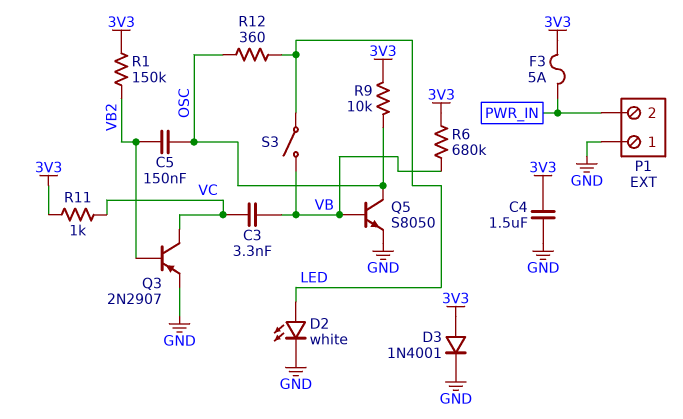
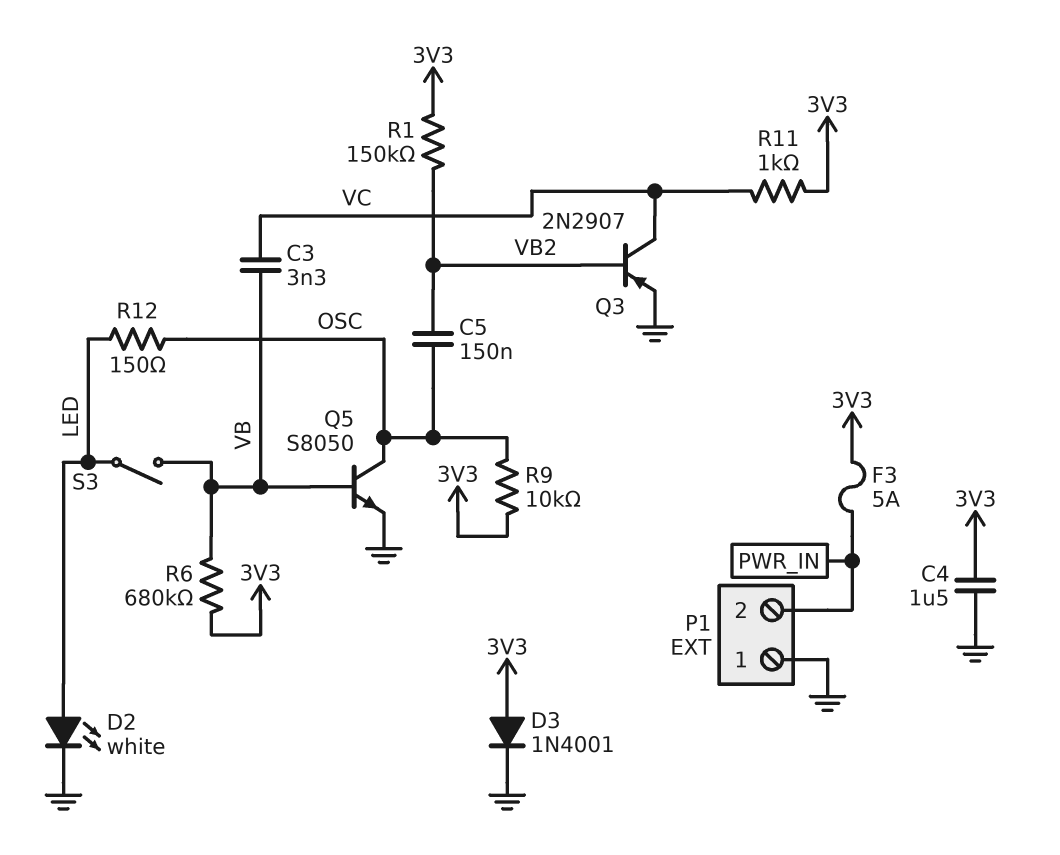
R12: 360 (LED, OSC) -> 150 (LED, OSC)

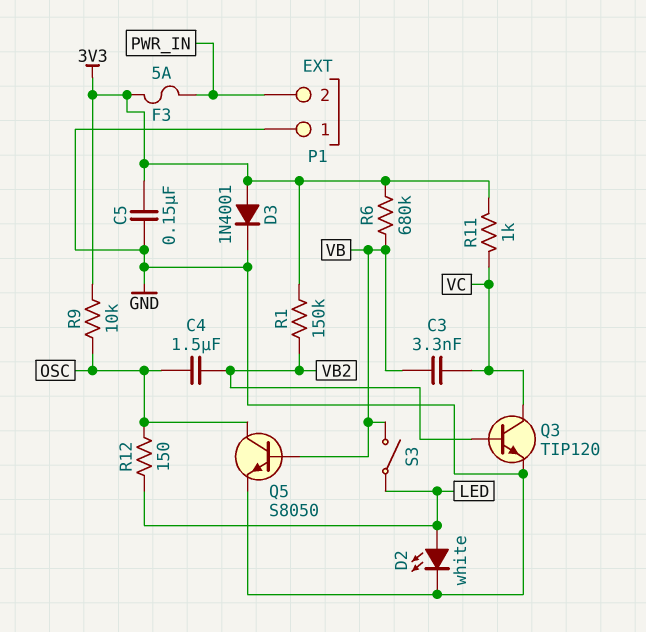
C4: 1.5uF (3V3, GND) -> 1.5uF (OSC, VB2)
C5: 150nF (OSC, VB2) -> 150nF (3V3, GND)
Q3: PNP 2N2907 (B VB2, C VC, E GND) -> NPN TIP120 (B VB2, C VC, E GND)

